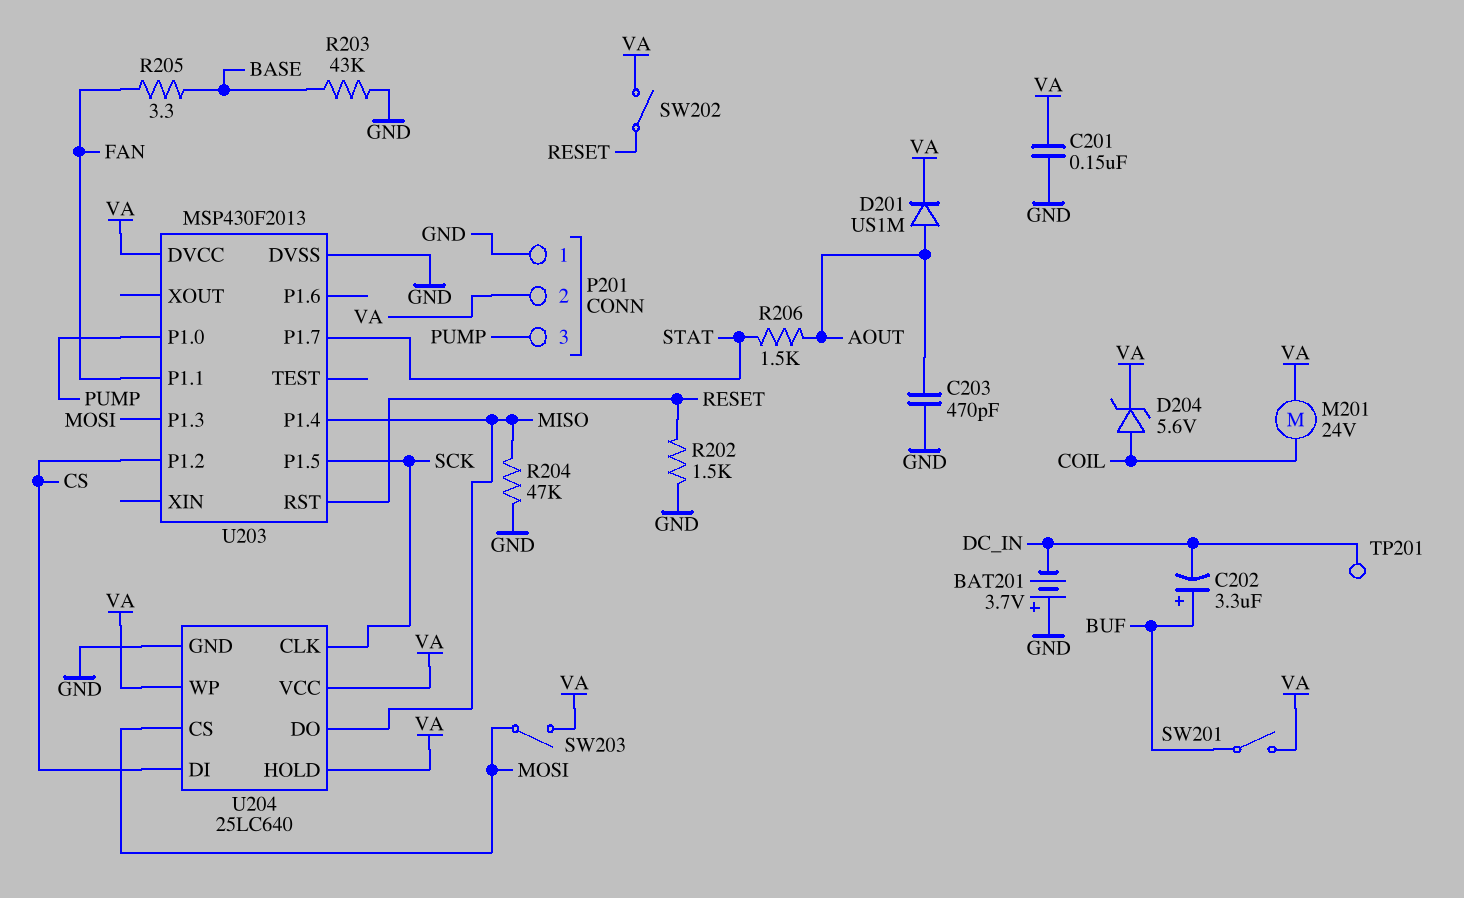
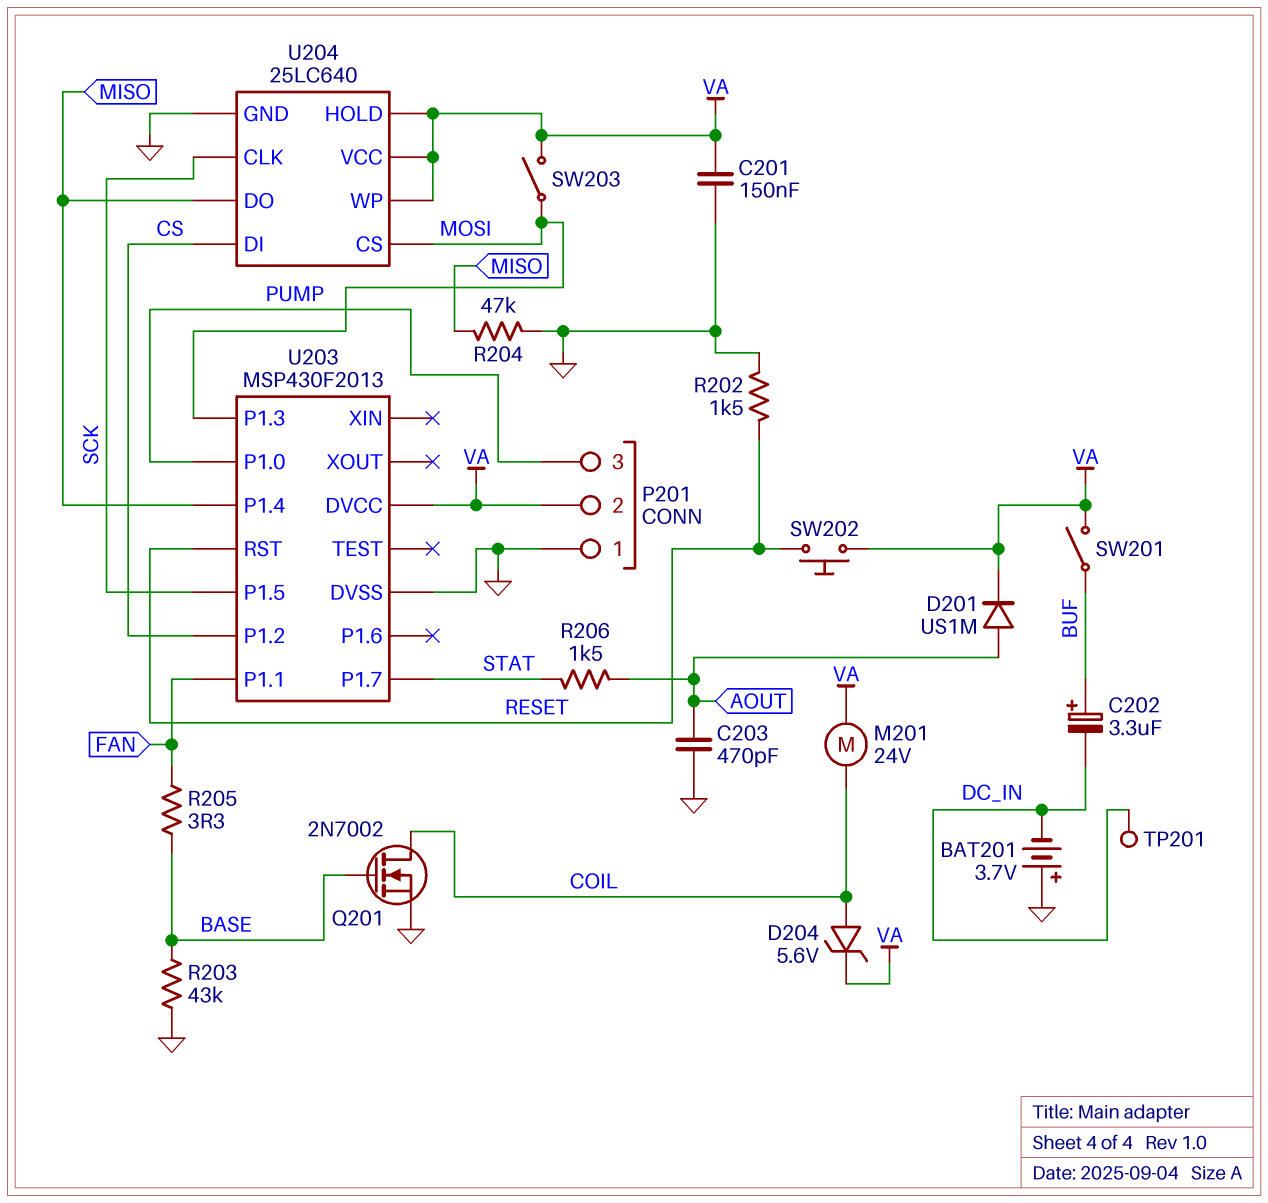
Q201: none -> NMOS 2N7002 (G BASE, D COIL, S GND)
SW202: switch (RESET, VA) -> button (RESET, VA)

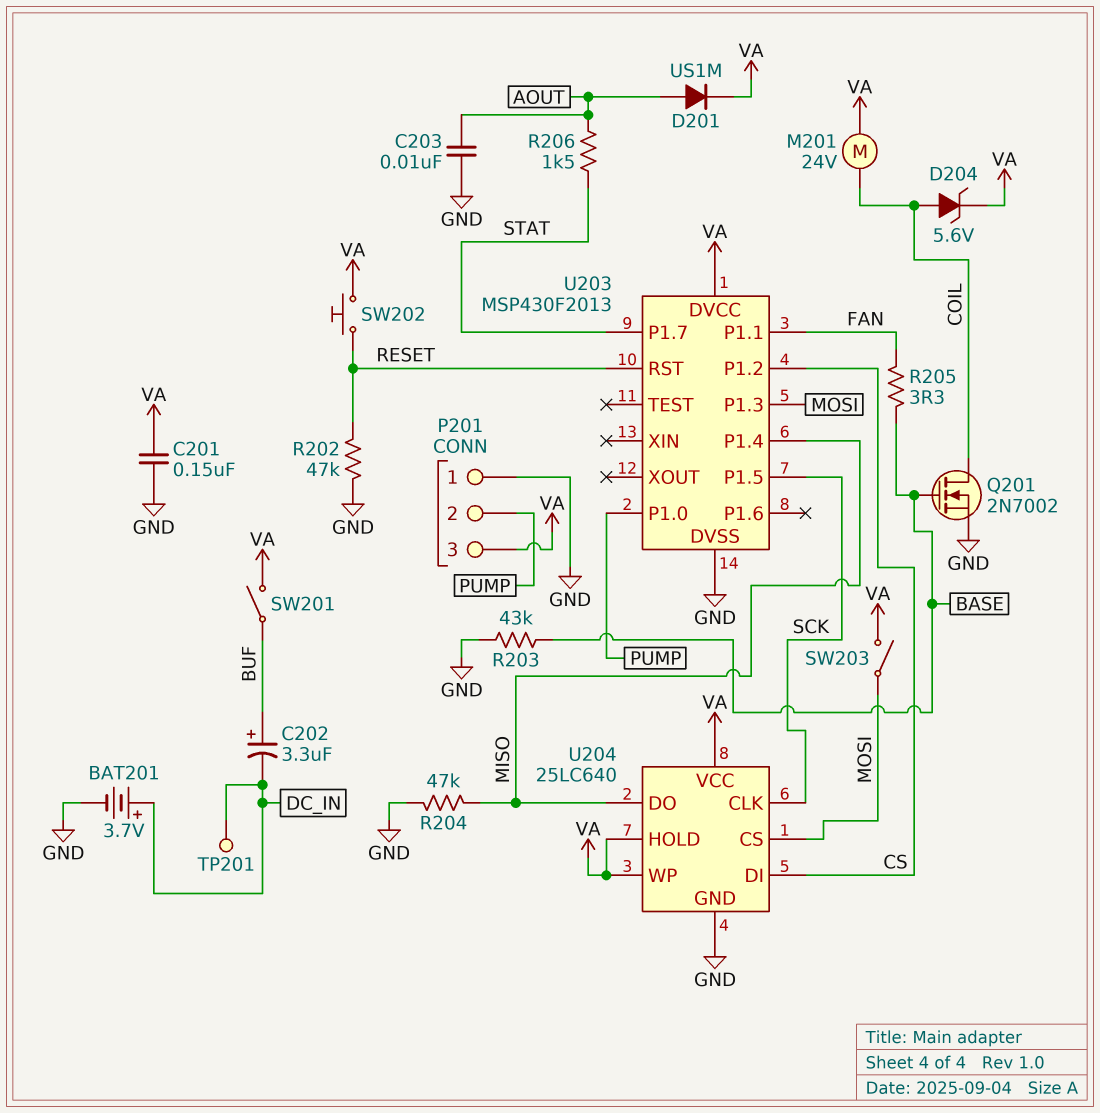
BAT201: 3.7V (plus GND, minus DC_IN) -> 3.7V (plus DC_IN, minus GND)
C203: 470pF (AOUT, GND) -> 10nF (AOUT, GND)
P201 pin 2: VA -> PUMP
P201 pin 3: PUMP -> VA
R202: 1.5k (GND, RESET) -> 47k (GND, RESET)

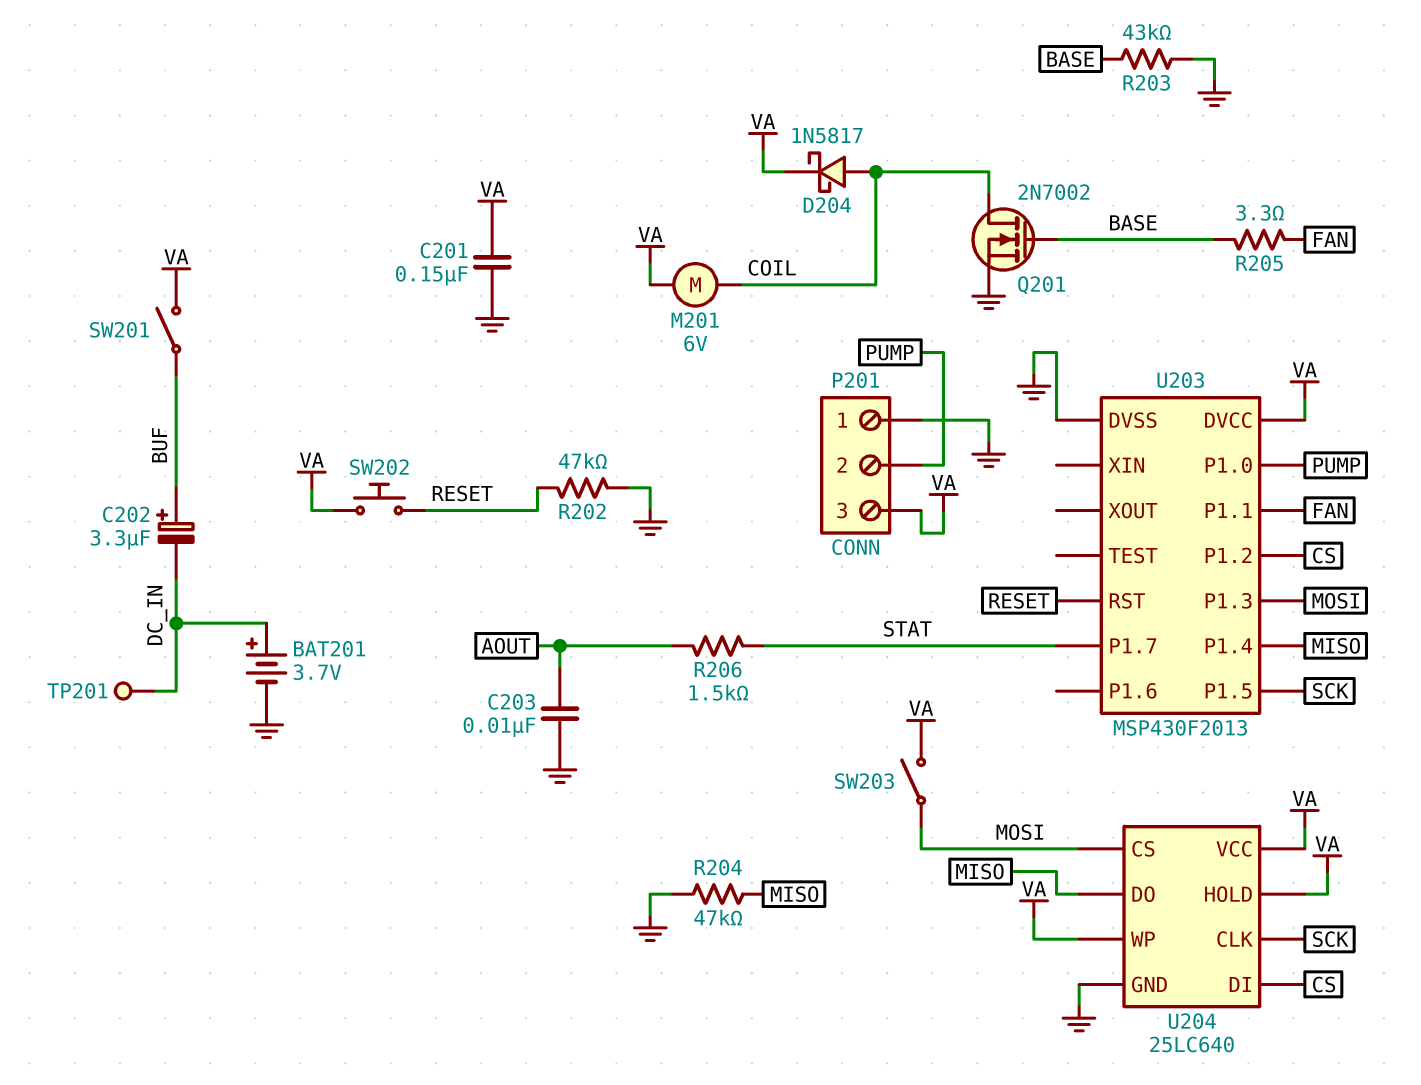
D201: diode US1M (A AOUT, K VA) -> none
D204: zener 5.6V (A COIL, K VA) -> schottky 1N5817 (A COIL, K VA)
M201: motor 24V (COIL, VA) -> motor 6V (COIL, VA)

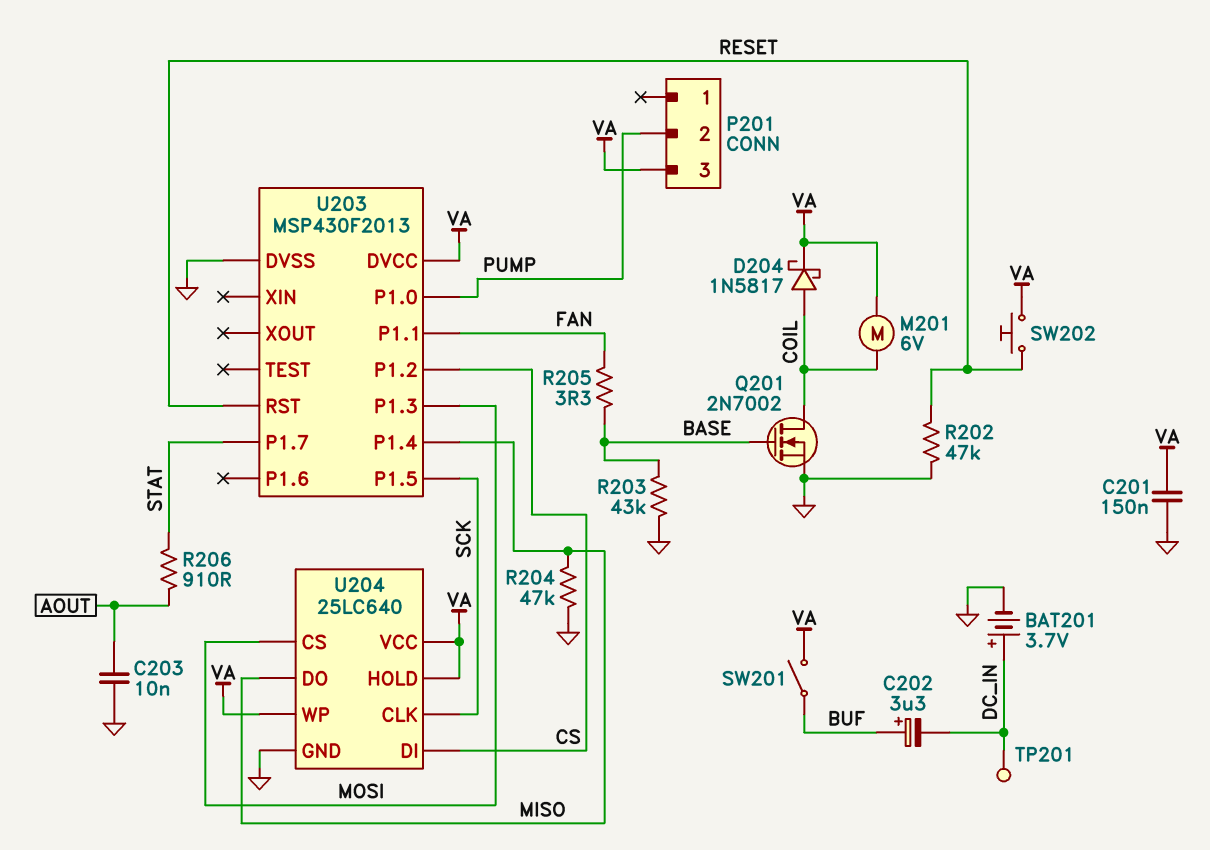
P201 pin 1: GND -> none
R206: 1.5k (AOUT, STAT) -> 910 (AOUT, STAT)
SW203: switch (MOSI, VA) -> none

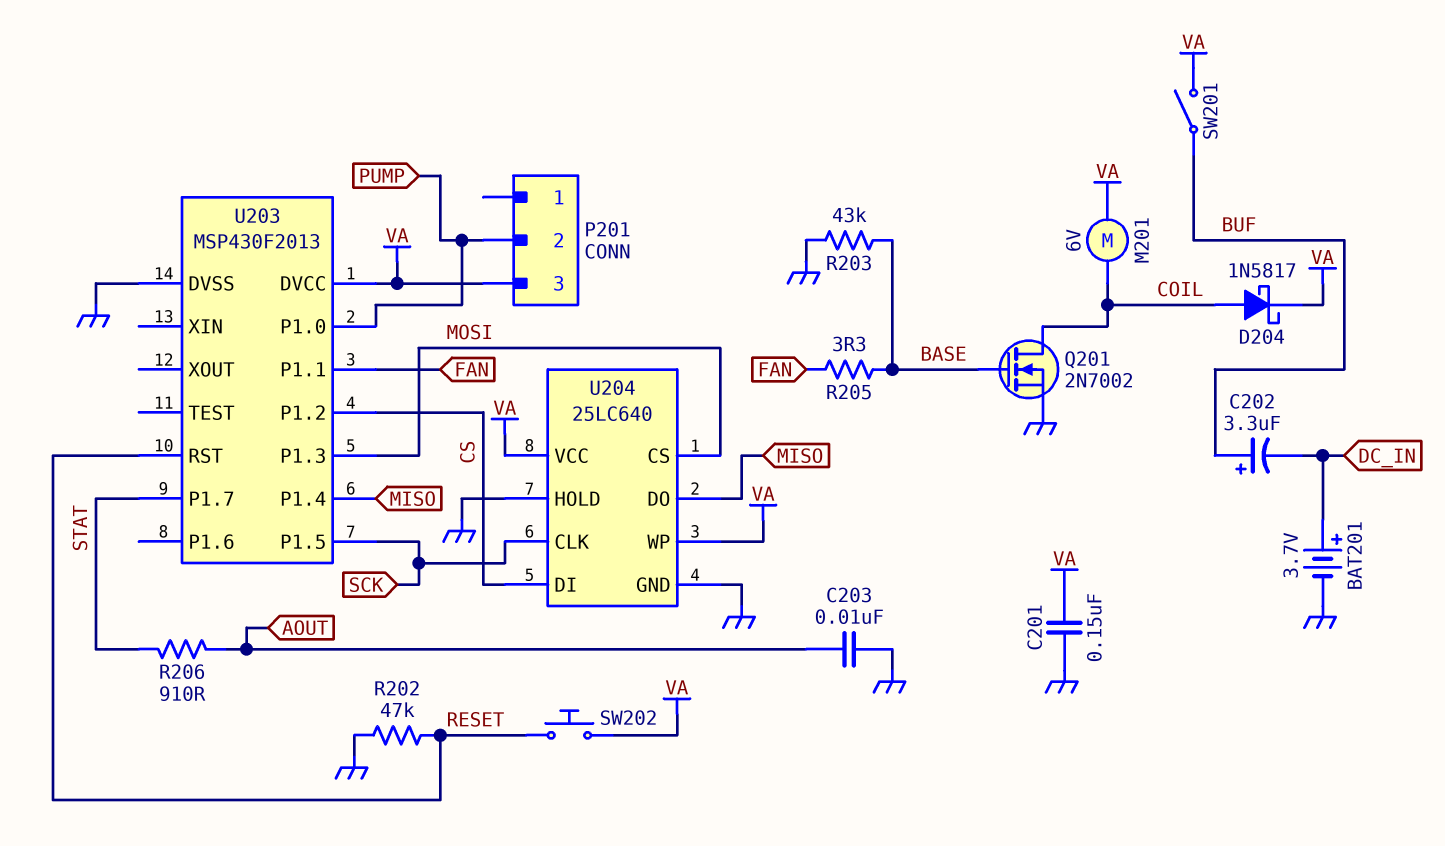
R204: 47k (GND, MISO) -> none
TP201: test point (DC_IN) -> none
U204 pin HOLD: VA -> GND

